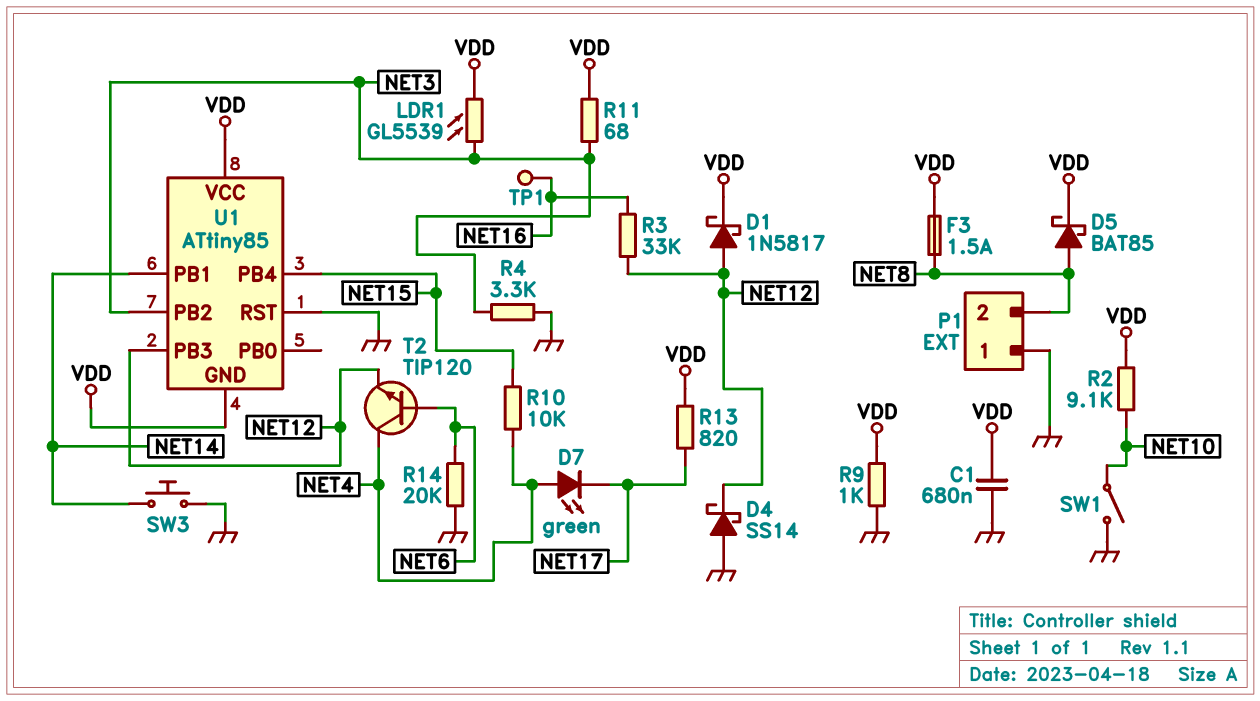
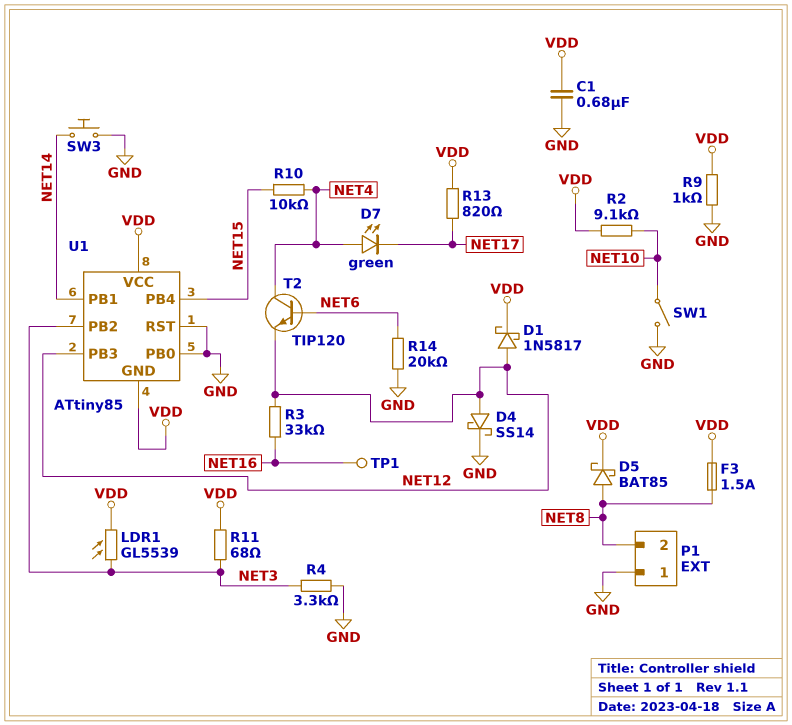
D4: schottky SS14 (A GND, K NET12) -> schottky SS14 (A NET12, K GND)
U1 pin PB0: none -> GND

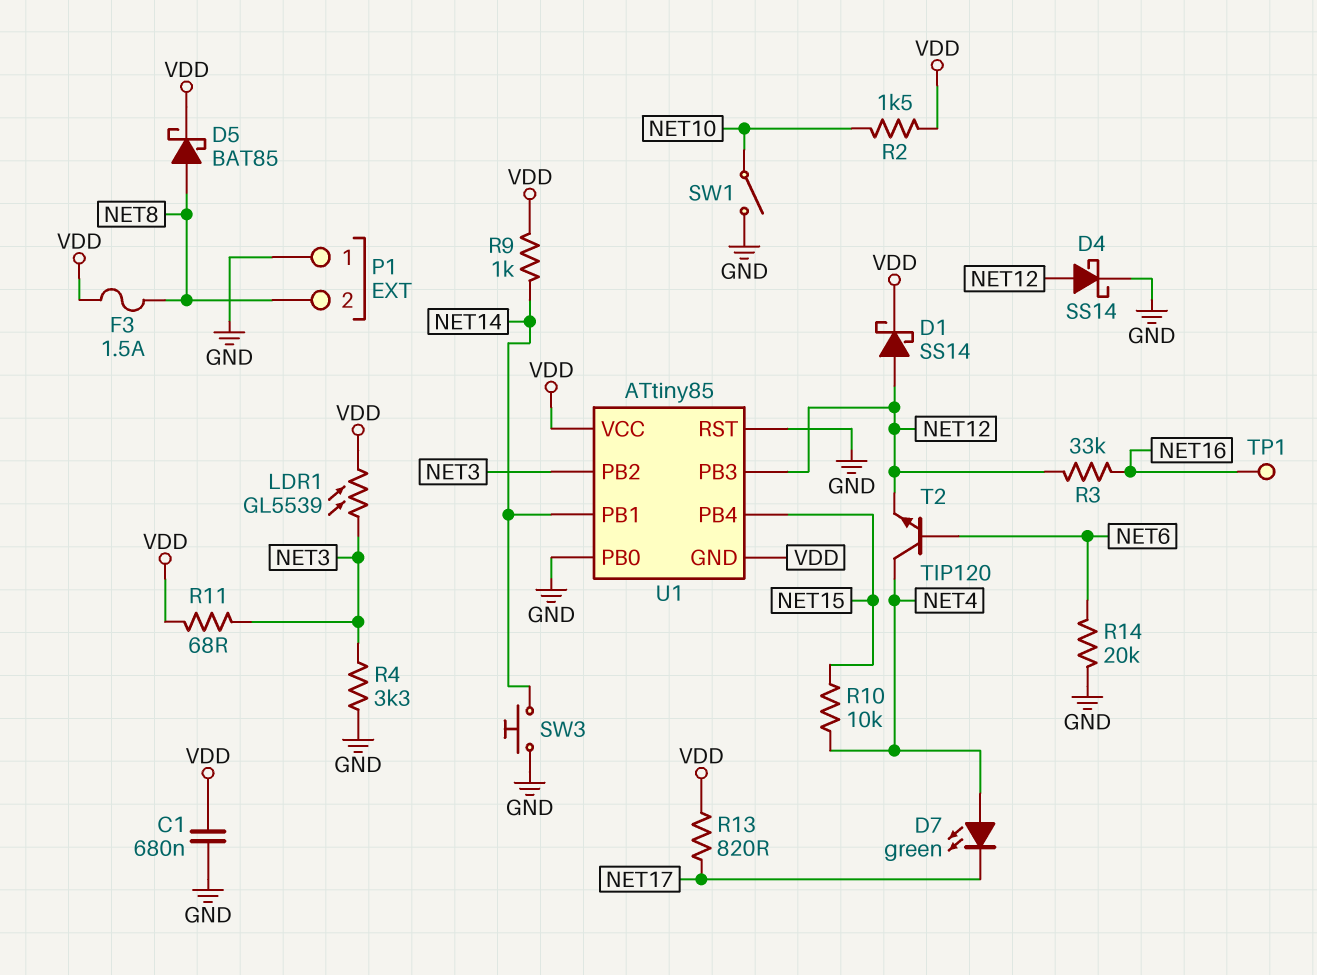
D1: schottky 1N5817 (A NET12, K VDD) -> schottky SS14 (A NET12, K VDD)
R2: 9.1k (NET10, VDD) -> 1.5k (NET10, VDD)
R9: 1k (GND, VDD) -> 1k (NET14, VDD)

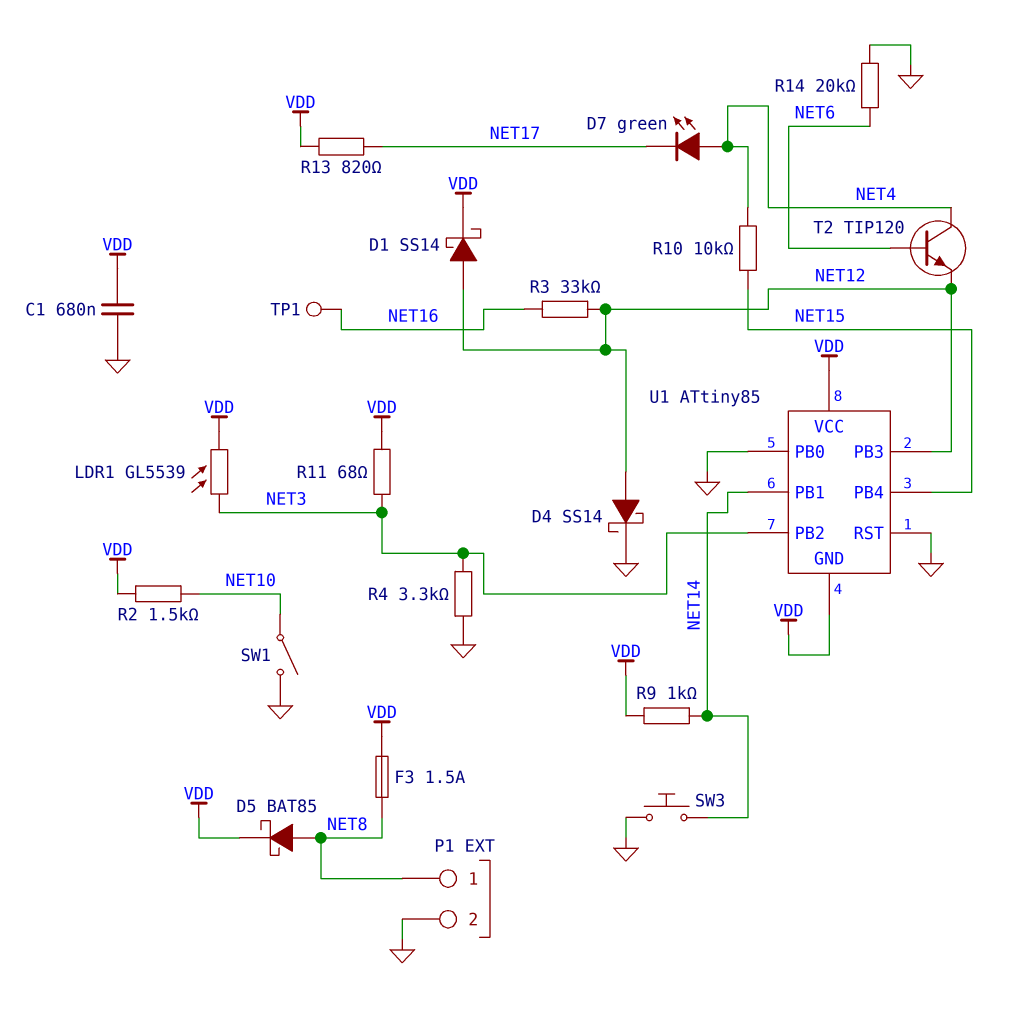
P1 pin 1: GND -> NET8
P1 pin 2: NET8 -> GND

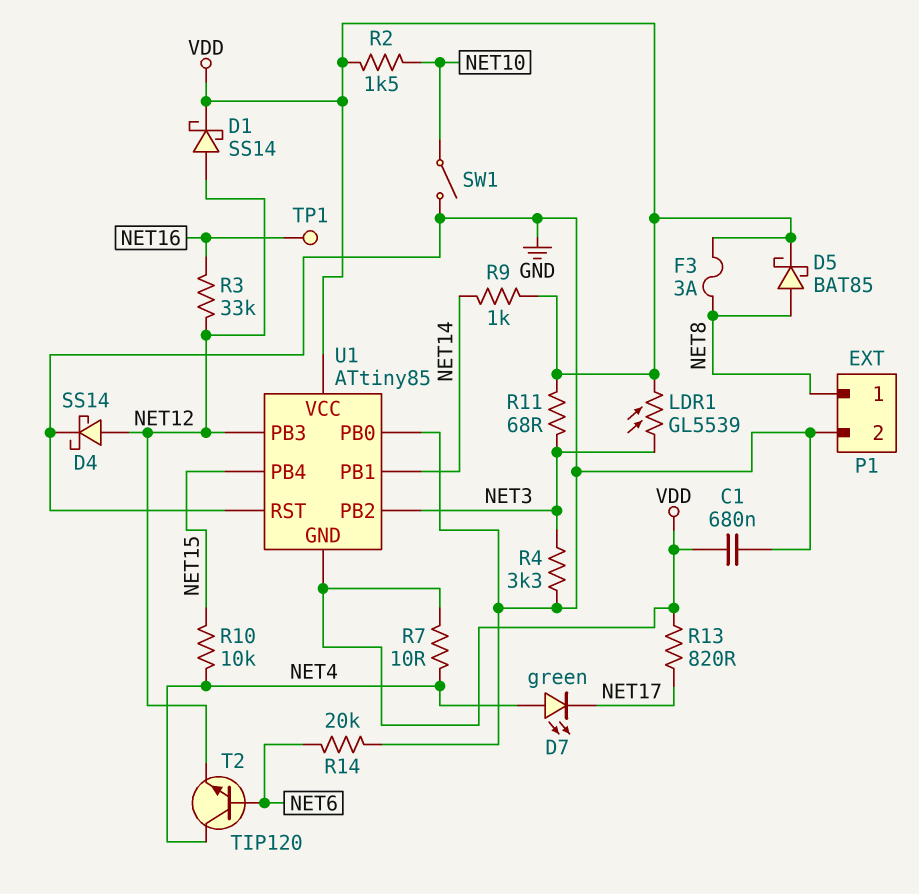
F3: 1.5A (NET8, VDD) -> 3A (NET8, VDD)
R7: none -> 10 (NET4, VDD)
SW3: button (GND, NET14) -> none

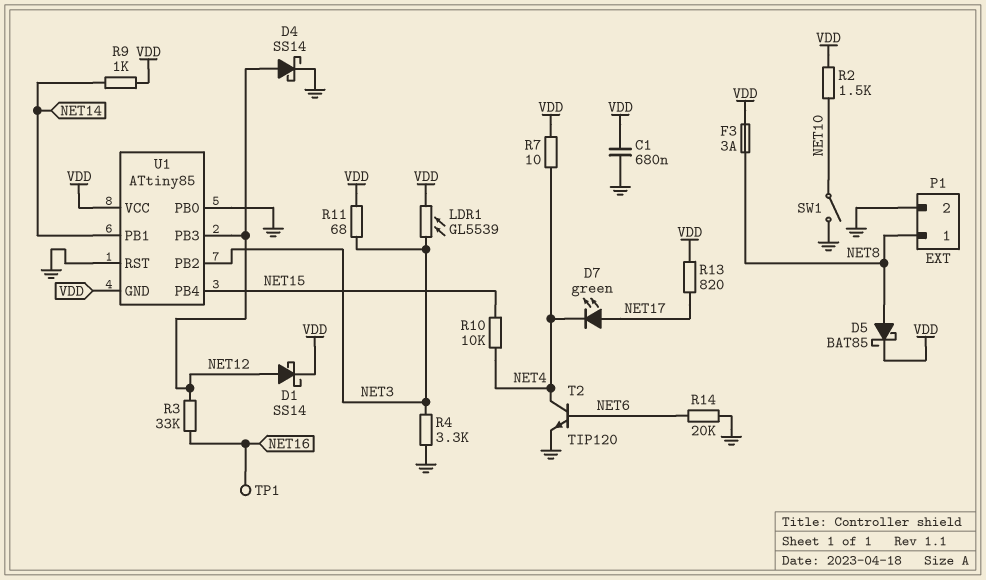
D7: LED green (A NET4, K NET17) -> LED green (A NET17, K NET4)
T2: NPN TIP120 (B NET6, C NET4, E NET12) -> NPN TIP120 (B NET6, C NET4, E GND)

